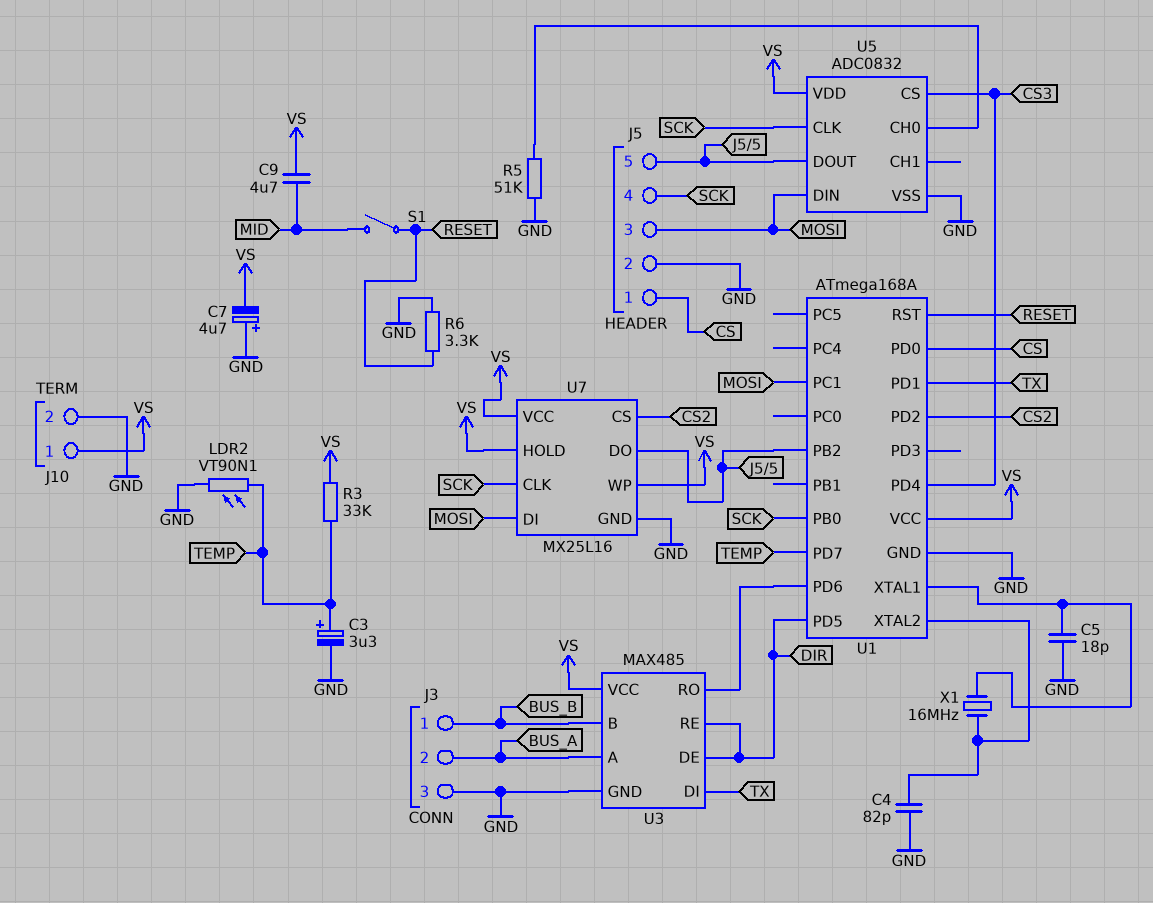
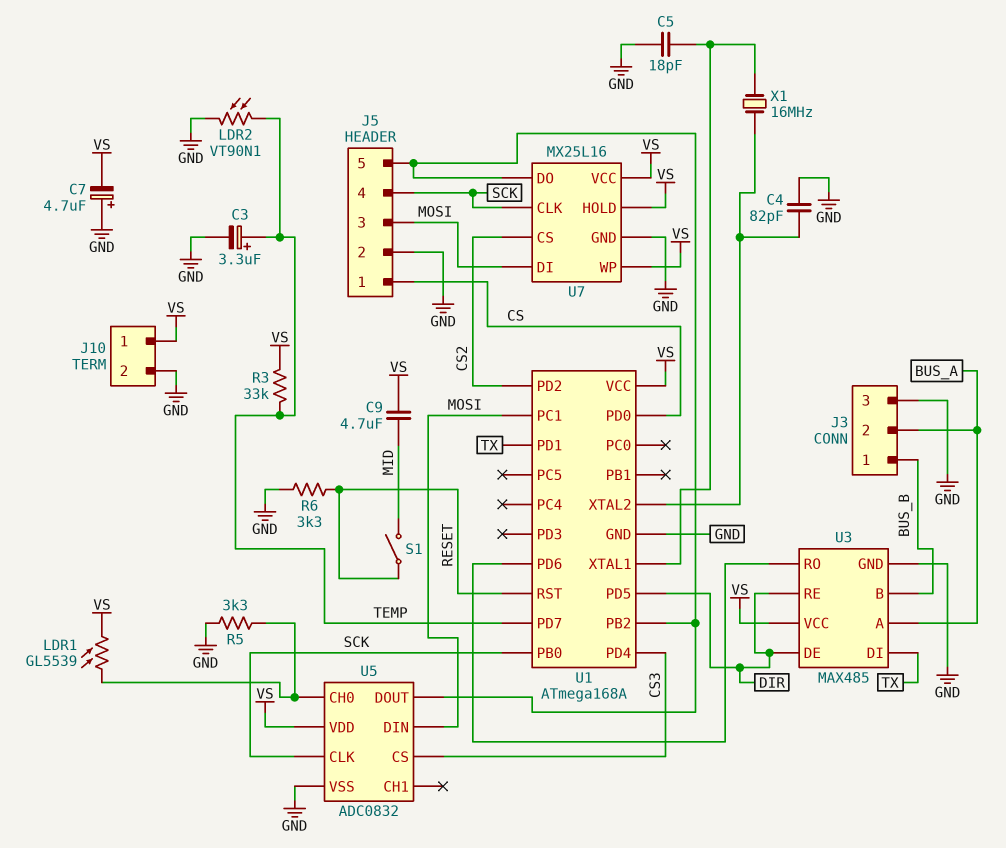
LDR1: none -> GL5539 (U5/CH0, VS)
R5: 51k (GND, U5/CH0) -> 3.3k (GND, U5/CH0)

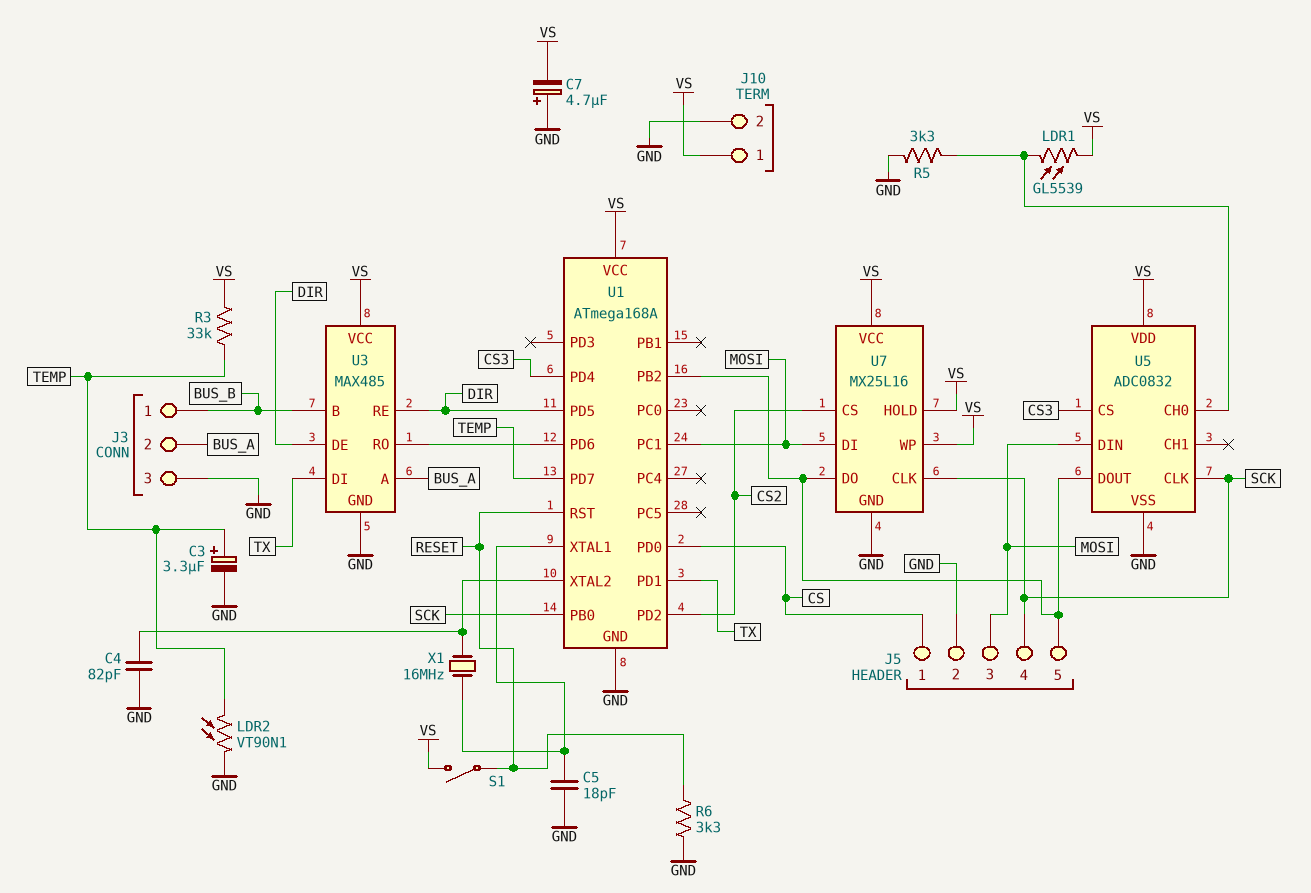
C9: 4.7uF (MID, VS) -> none
S1: switch (MID, RESET) -> switch (RESET, VS)

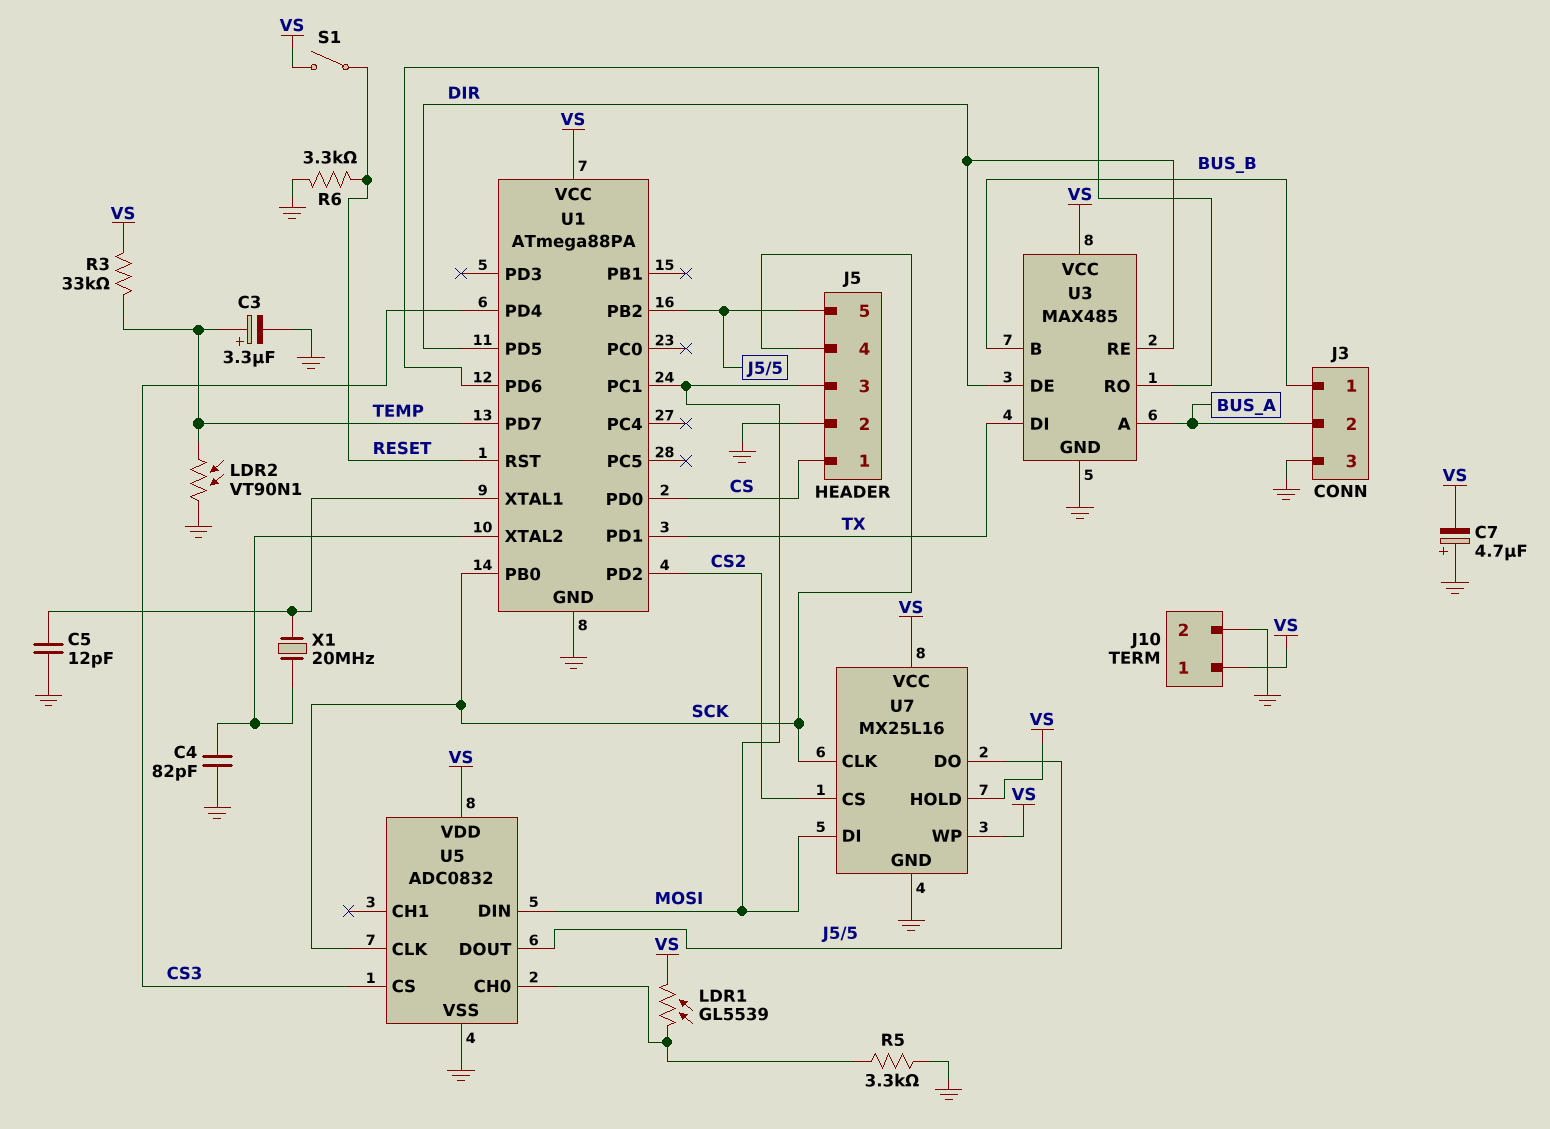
C5: 18pF (GND, U1/XTAL1) -> 12pF (GND, U1/XTAL1)
U1: ATmega168A -> ATmega88PA
X1: 16MHz (U1/XTAL1, U1/XTAL2) -> 20MHz (U1/XTAL1, U1/XTAL2)

